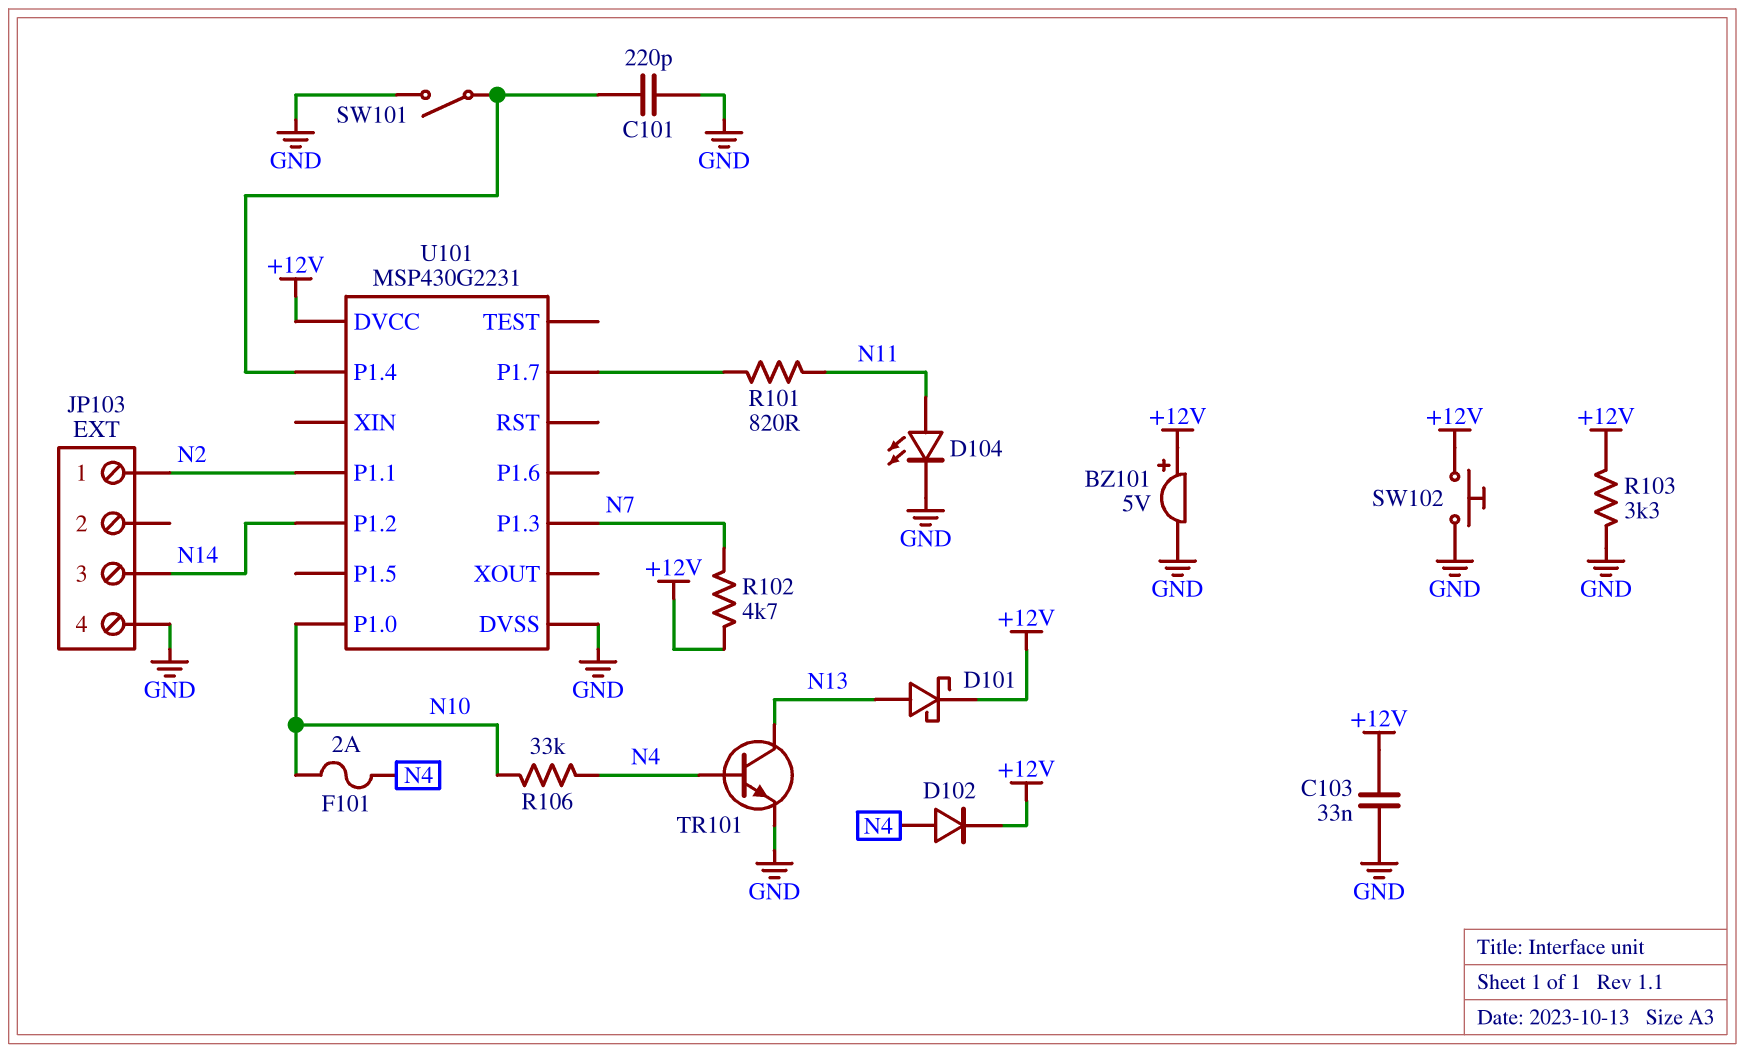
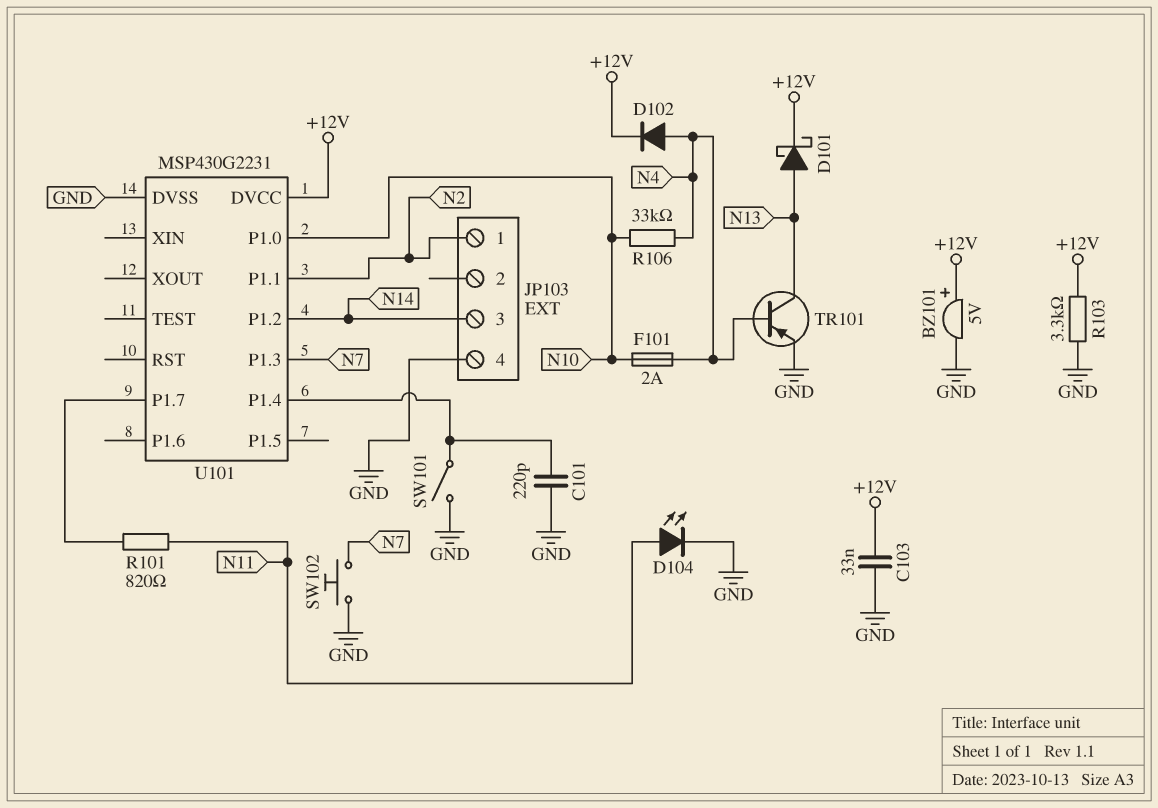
R102: 4.7k (+12V, N7) -> none
SW102: button (+12V, GND) -> button (GND, N7)
TR101: NPN (B N4, C N13, E GND) -> PNP (B N4, C N13, E GND)

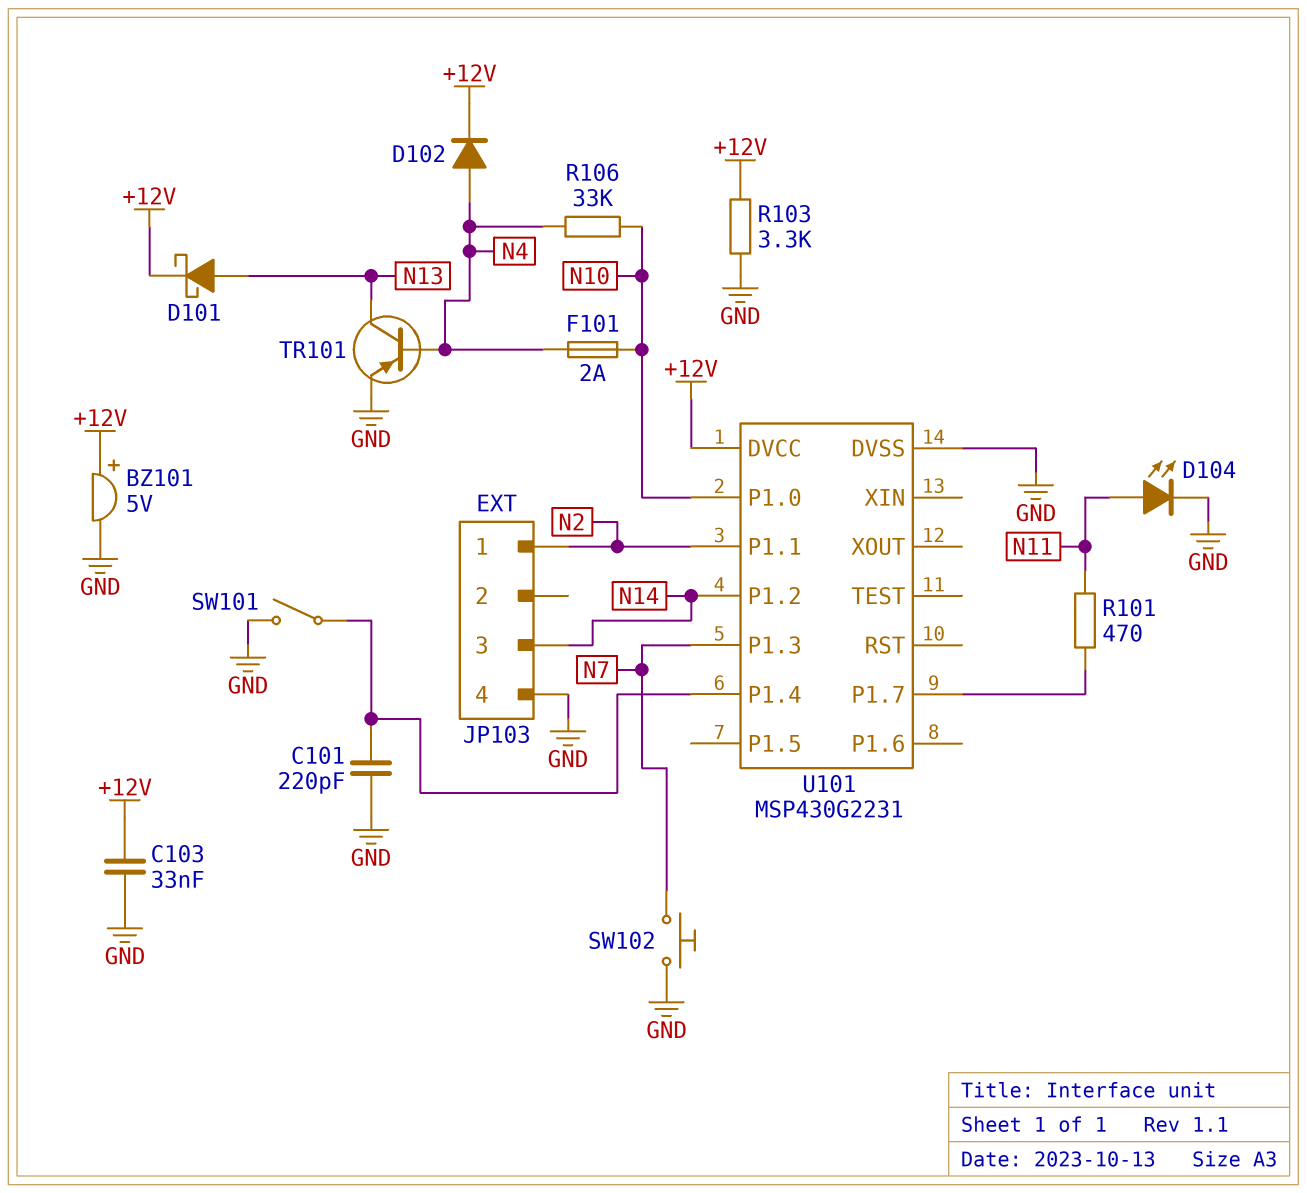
R101: 820 (N11, U101/P1.7) -> 470 (N11, U101/P1.7)

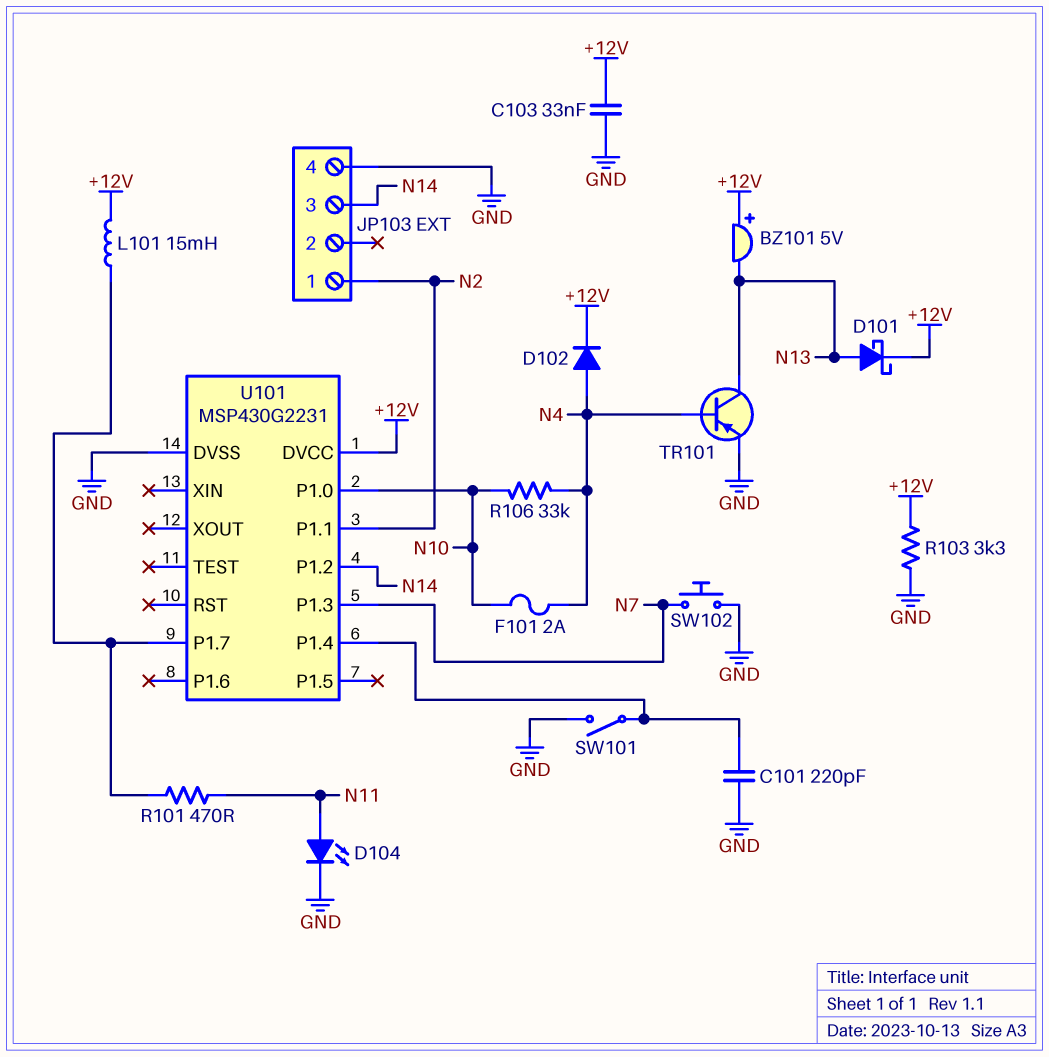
BZ101: buzzer 5V (plus +12V, minus GND) -> buzzer 5V (plus +12V, minus N13)
L101: none -> 15mH (+12V, U101/P1.7)

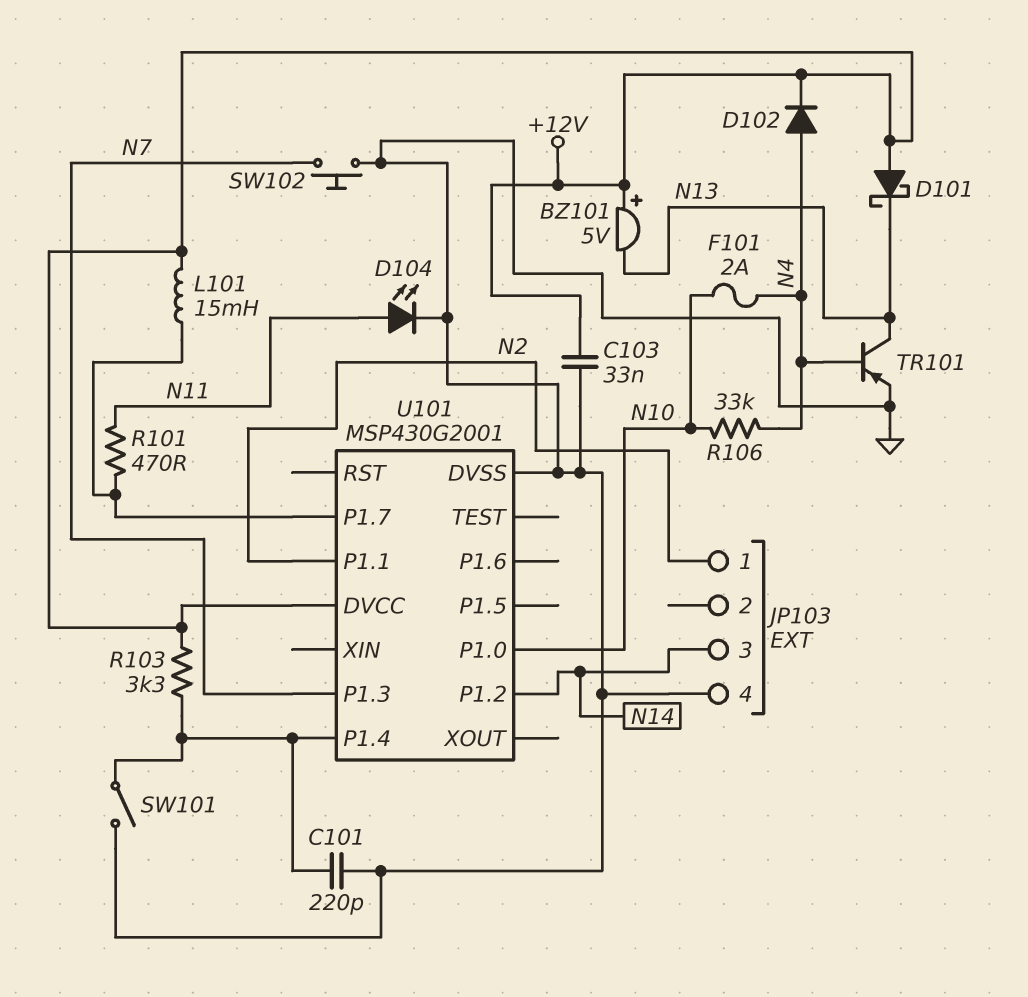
D101: schottky (A N13, K +12V) -> schottky (A +12V, K N13)
R103: 3.3k (+12V, GND) -> 3.3k (+12V, U101/P1.4)
U101: MSP430G2231 -> MSP430G2001

